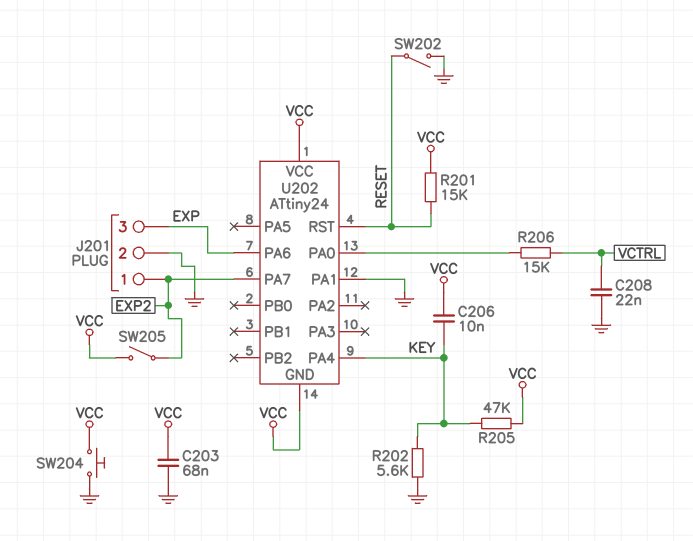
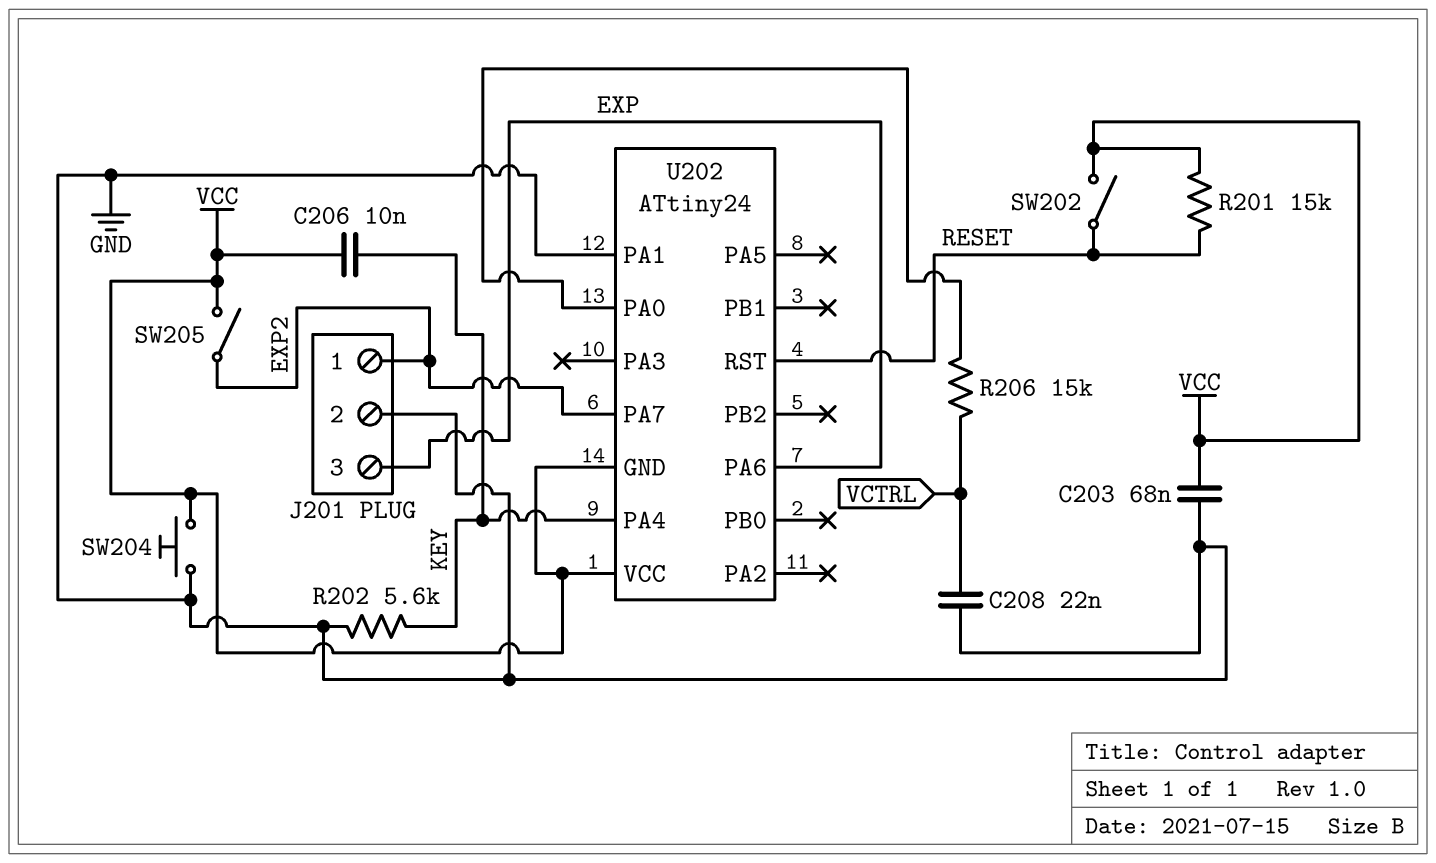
R205: 47k (KEY, VCC) -> none
SW202: switch (GND, RESET) -> switch (RESET, VCC)

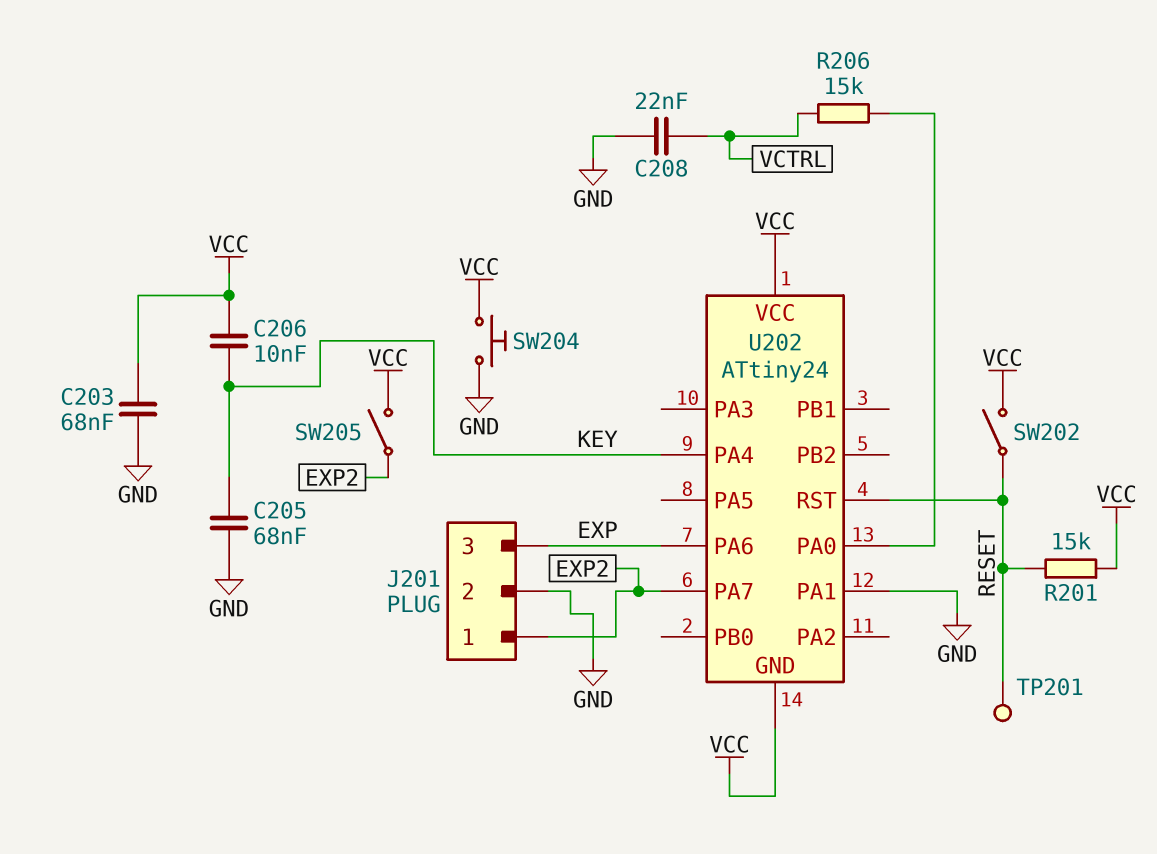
C205: none -> 68nF (GND, KEY)
R202: 5.6k (GND, KEY) -> none
TP201: none -> test point (RESET)

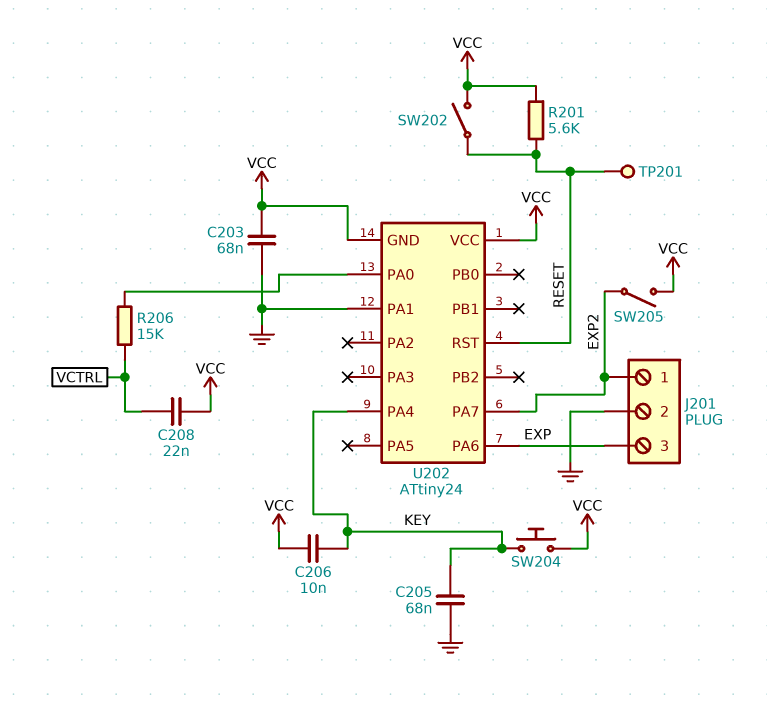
C208: 22nF (GND, VCTRL) -> 22nF (VCC, VCTRL)
R201: 15k (RESET, VCC) -> 5.6k (RESET, VCC)
SW204: button (GND, VCC) -> button (KEY, VCC)

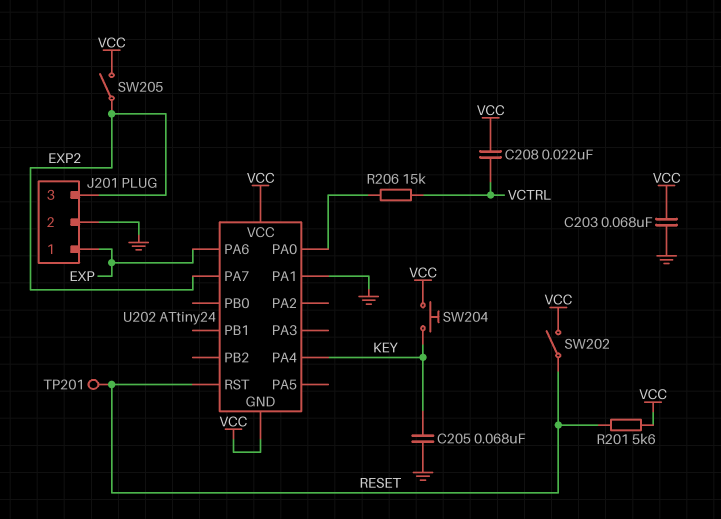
C206: 10nF (KEY, VCC) -> none
J201 pin 1: EXP2 -> EXP
J201 pin 3: EXP -> EXP2

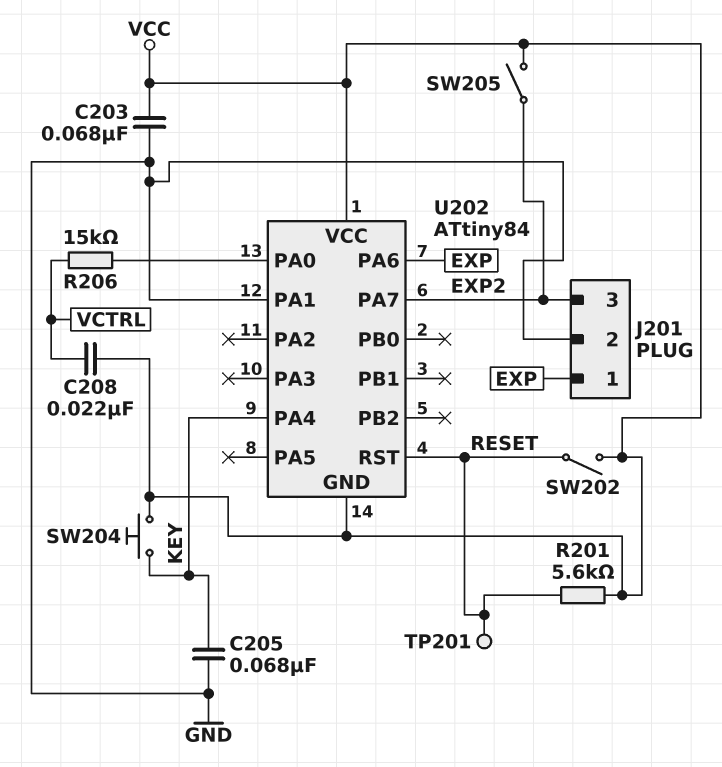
U202: ATtiny24 -> ATtiny84

